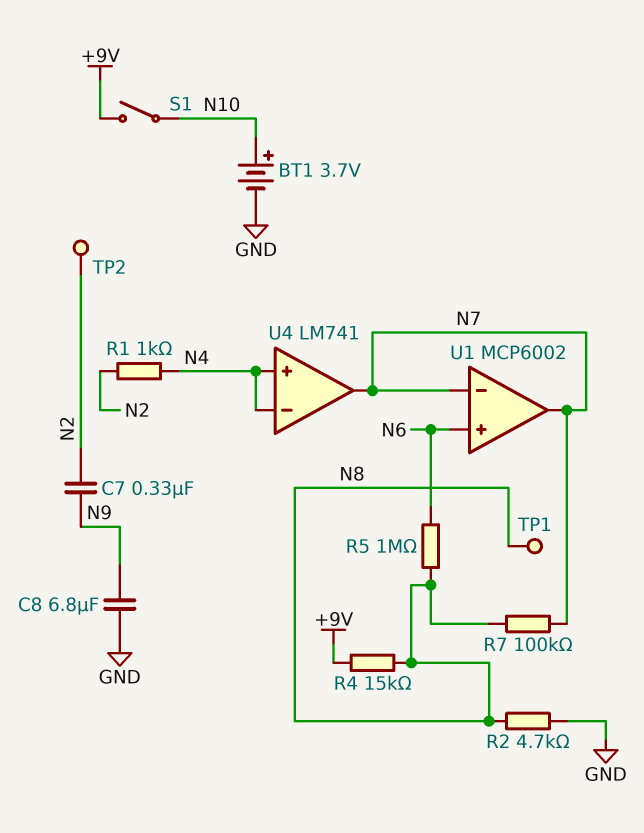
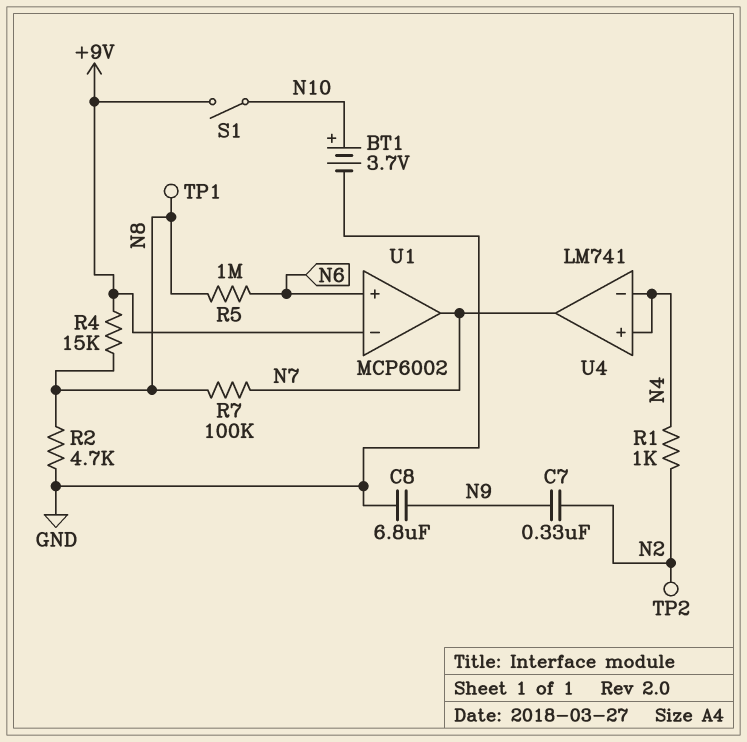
U1 pin in-: N7 -> +9V

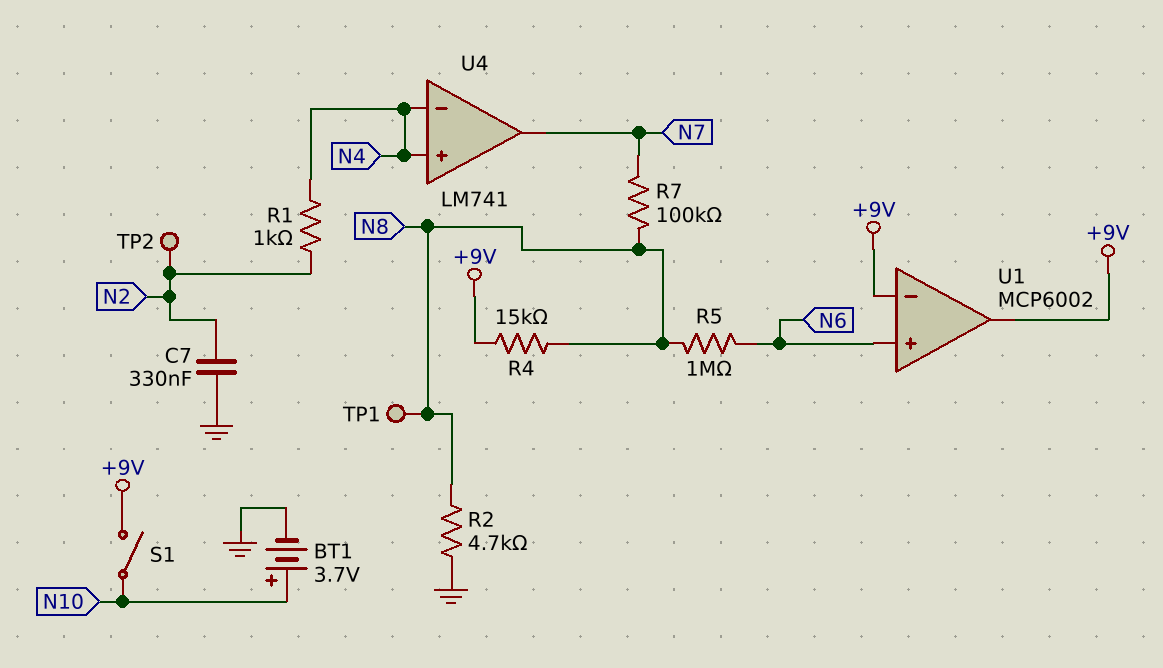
C7: 330nF (N2, N9) -> 330nF (GND, N2)
C8: 6.8uF (GND, N9) -> none
U1 pin out: N7 -> +9V

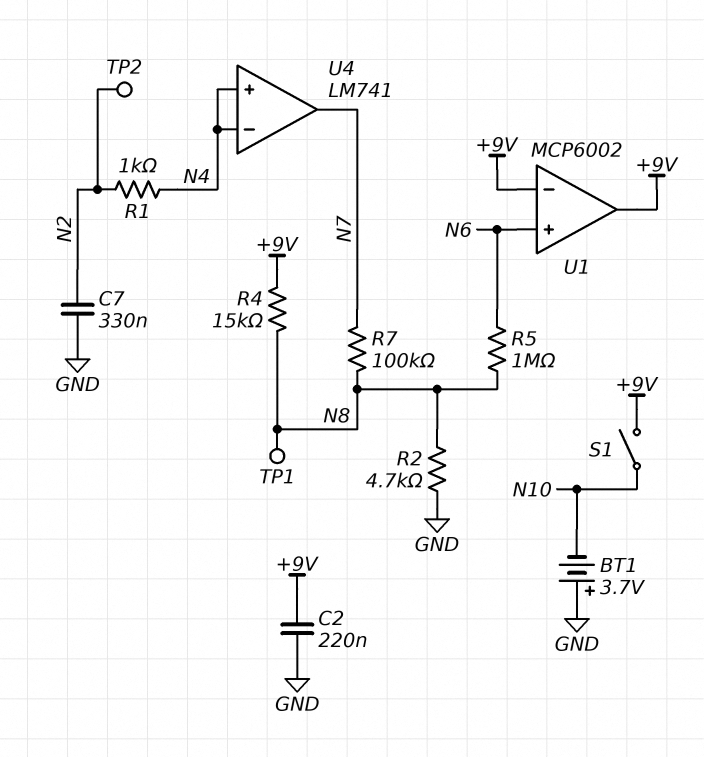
BT1: 3.7V (plus N10, minus GND) -> 3.7V (plus GND, minus N10)
C2: none -> 220nF (+9V, GND)

